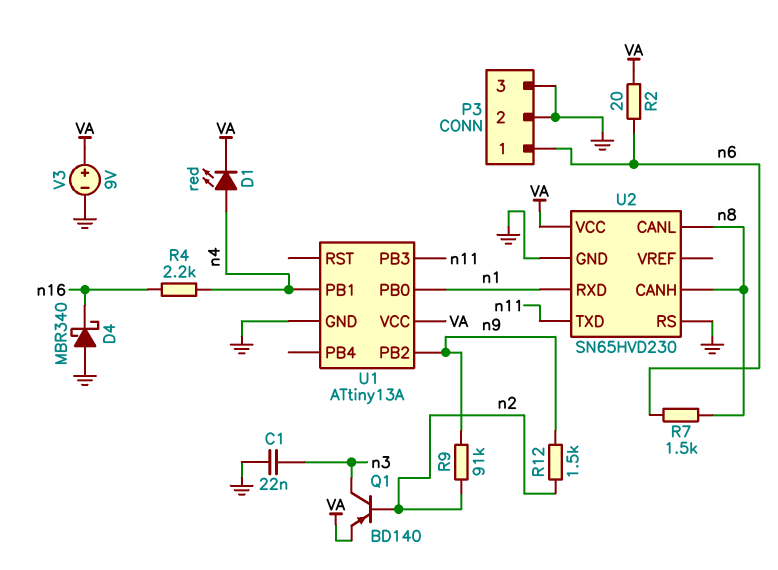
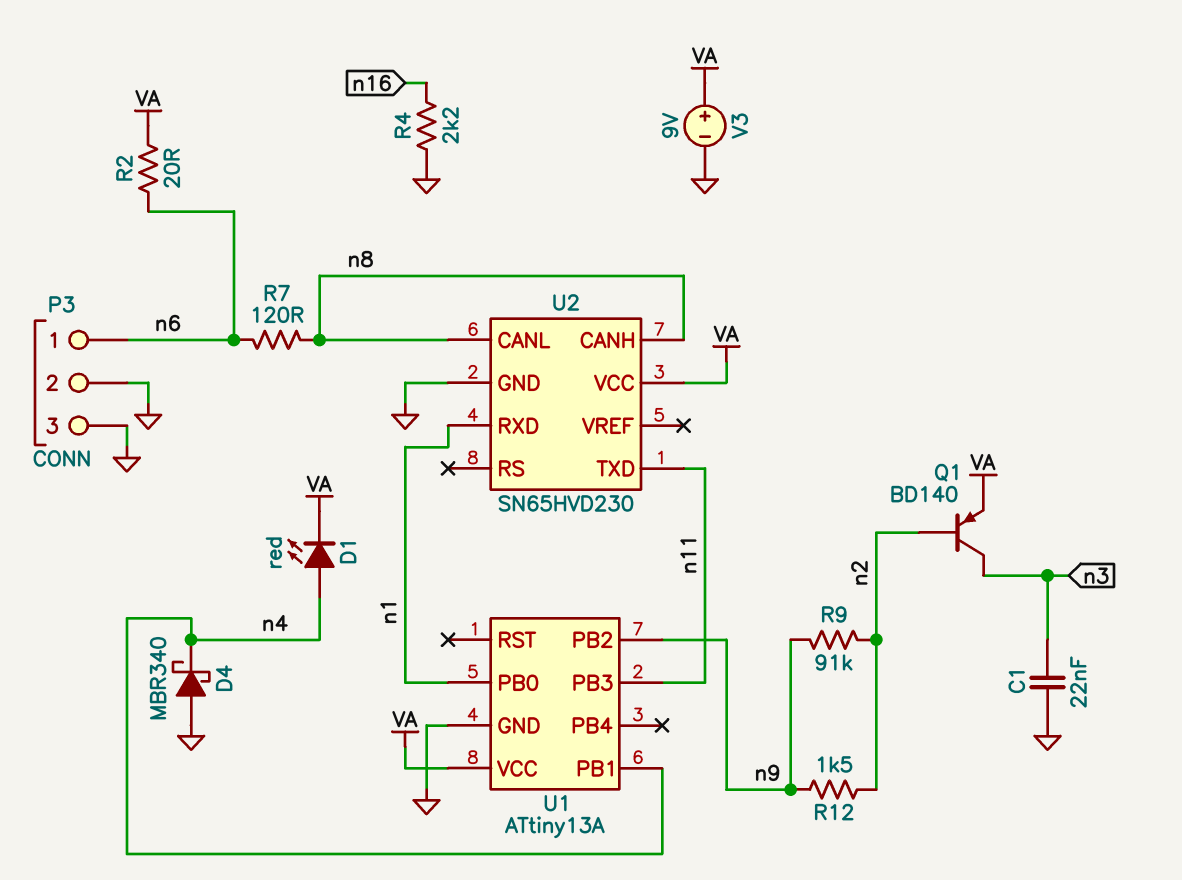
D4: schottky MBR340 (A GND, K n16) -> schottky MBR340 (A GND, K n4)
R4: 2.2k (n4, n16) -> 2.2k (GND, n16)
R7: 1.5k (n6, n8) -> 120 (n6, n8)
U2 pin RS: GND -> none

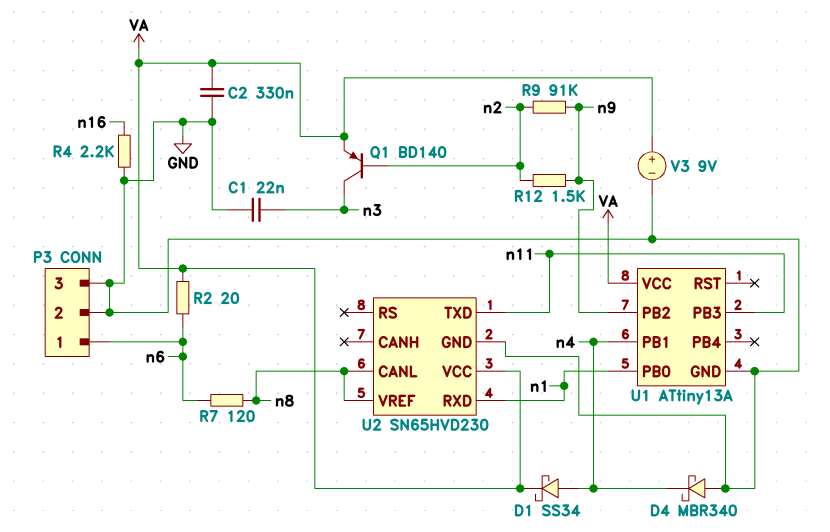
C2: none -> 330nF (GND, VA)
D1: LED red (A n4, K VA) -> schottky SS34 (A n4, K VA)
U2 pin CANH: n8 -> none
U2 pin VREF: none -> n8

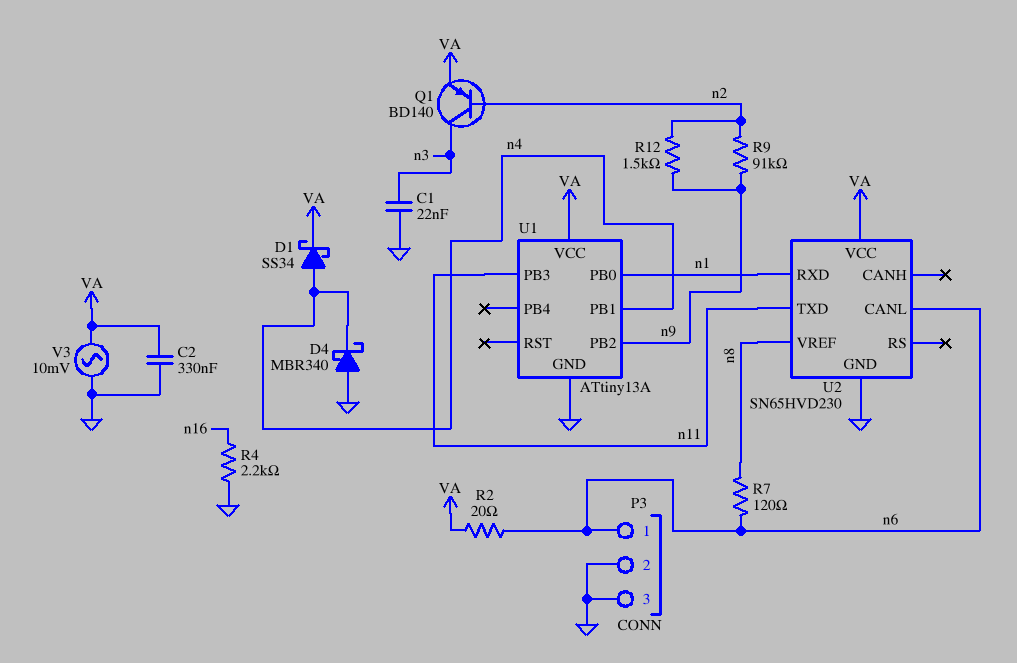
U2 pin CANL: n8 -> n6
V3: 9V (plus VA, minus GND) -> AC 10mV (GND, VA)

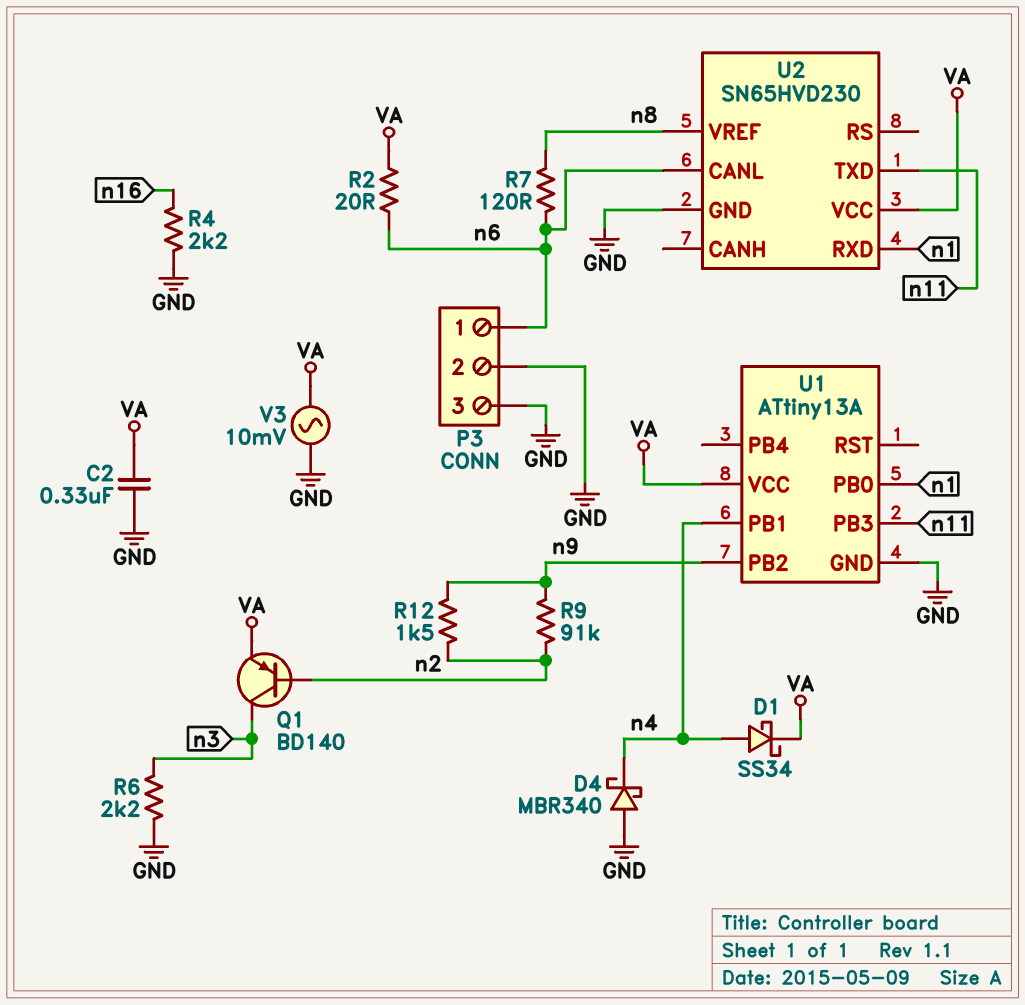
C1: 22nF (GND, n3) -> none
R6: none -> 2.2k (GND, n3)

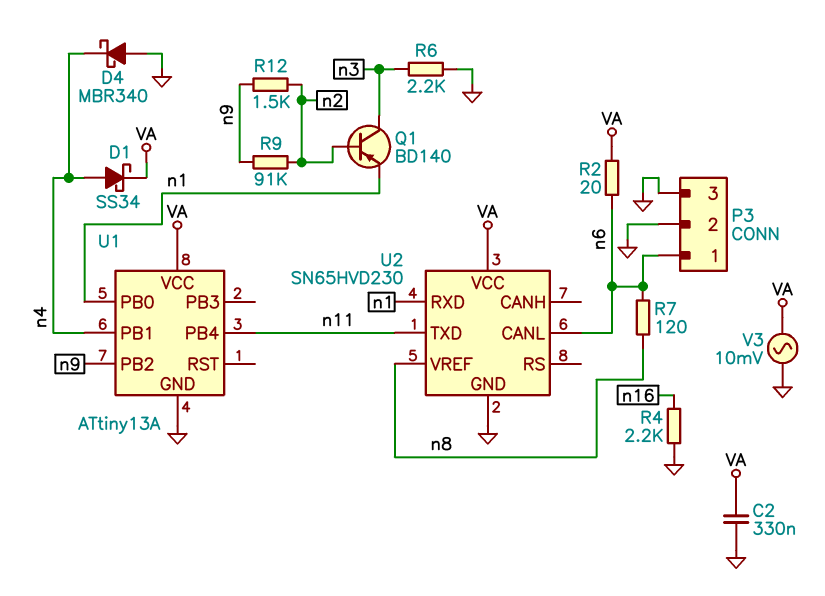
Q1: PNP BD140 (B n2, C n3, E VA) -> PNP BD140 (B n2, C n3, E n1)
U1 pin PB3: n11 -> none
U1 pin PB4: none -> n11

